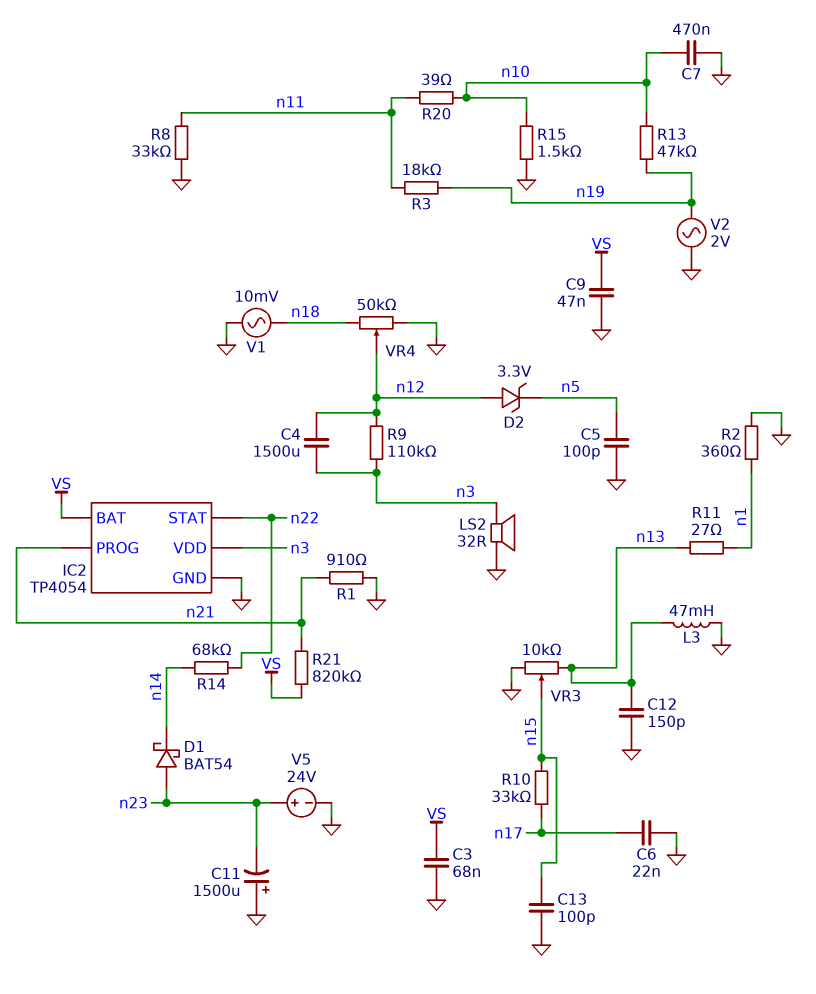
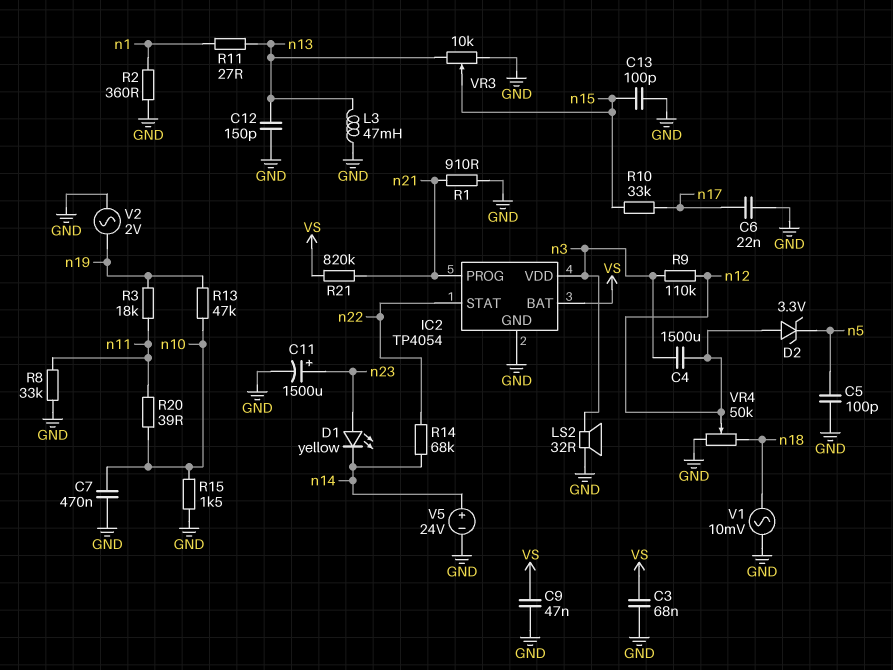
C11: 1500uF (plus GND, minus n23) -> 1500uF (plus n23, minus GND)
D1: schottky BAT54 (A n23, K n14) -> LED yellow (A n23, K n14)
V5: 24V (plus n23, minus GND) -> 24V (plus n14, minus GND)

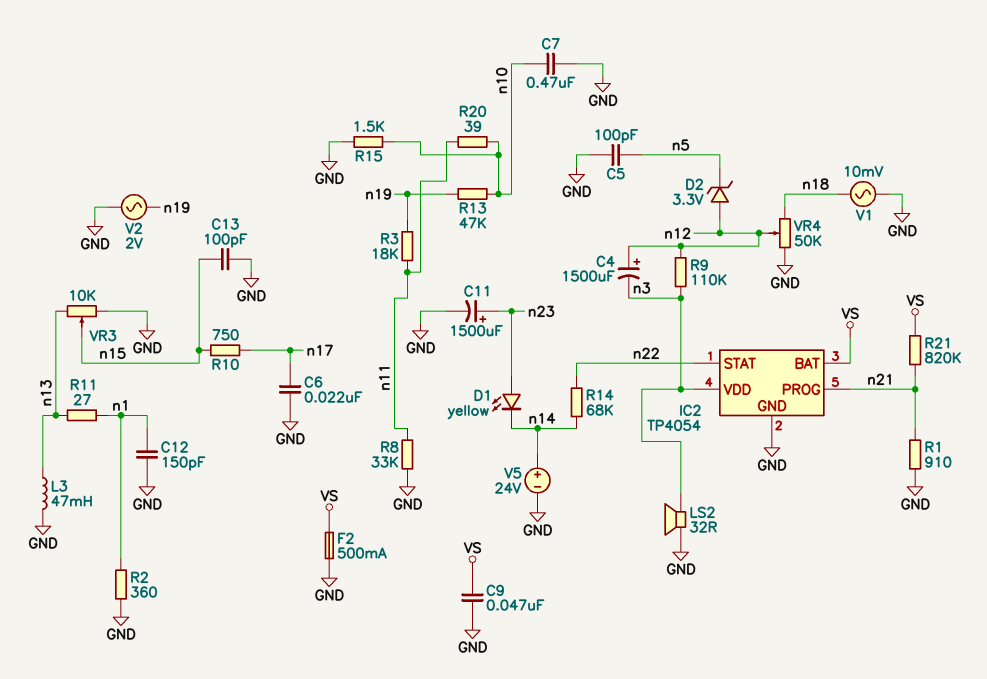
C3: 68nF (GND, VS) -> none
C4: 1500uF (n3, n12) -> 1500uF (plus n12, minus n3)
C12: 150pF (GND, n13) -> 150pF (GND, n1)
F2: none -> 500mA (GND, VS)
R10: 33k (n15, n17) -> 750 (n15, n17)

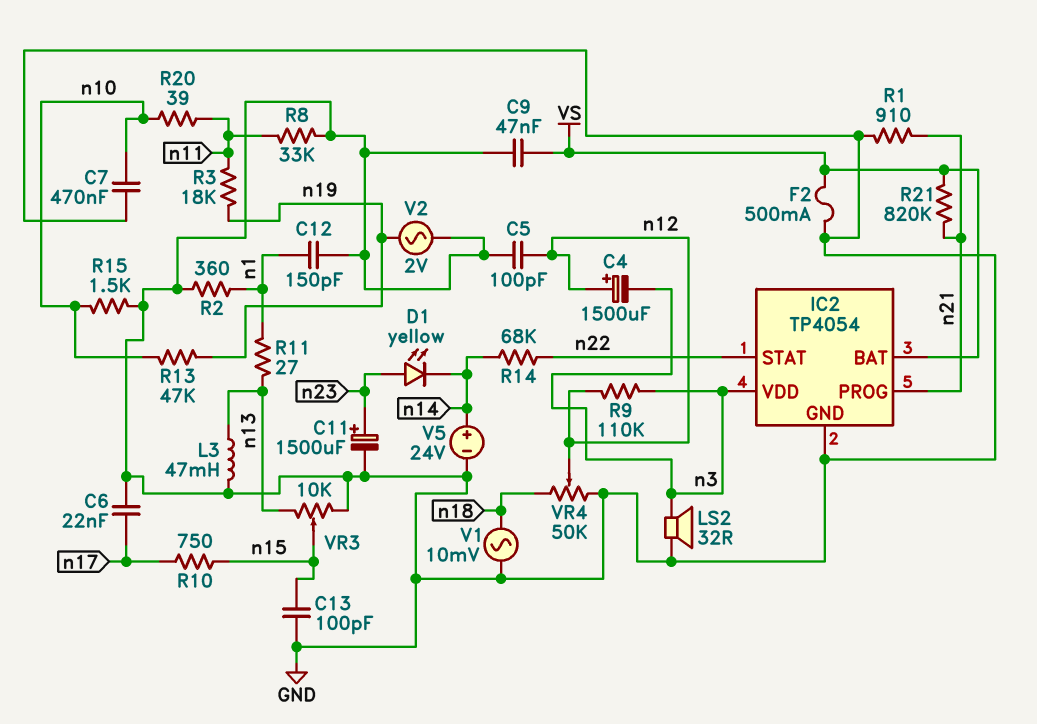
C5: 100pF (GND, n5) -> 100pF (GND, n12)
D2: zener 3.3V (A n12, K n5) -> none

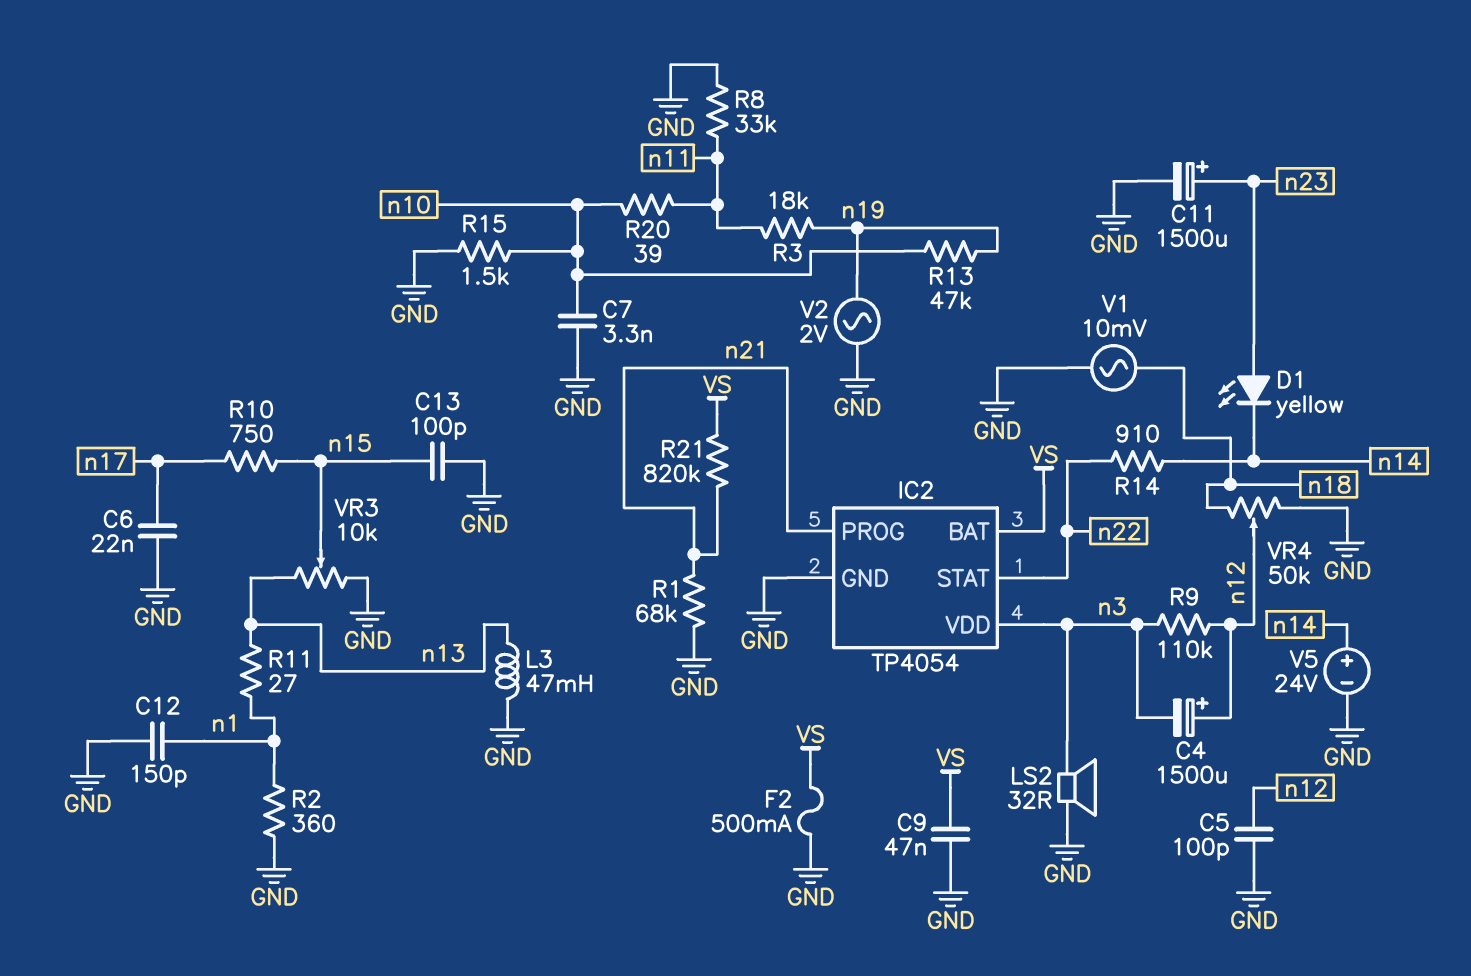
C7: 470nF (GND, n10) -> 3.3nF (GND, n10)
R1: 910 (GND, n21) -> 68k (GND, n21)
R14: 68k (n14, n22) -> 910 (n14, n22)

